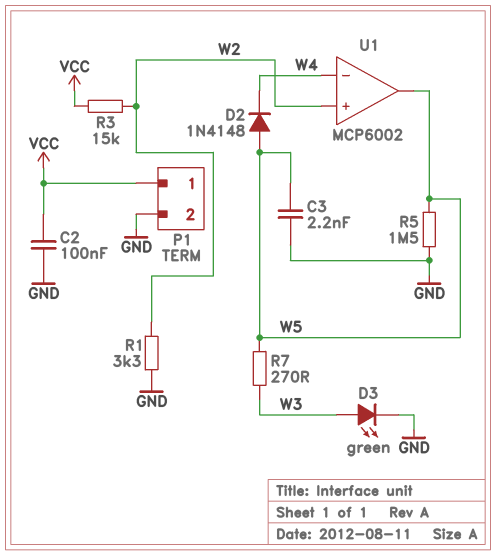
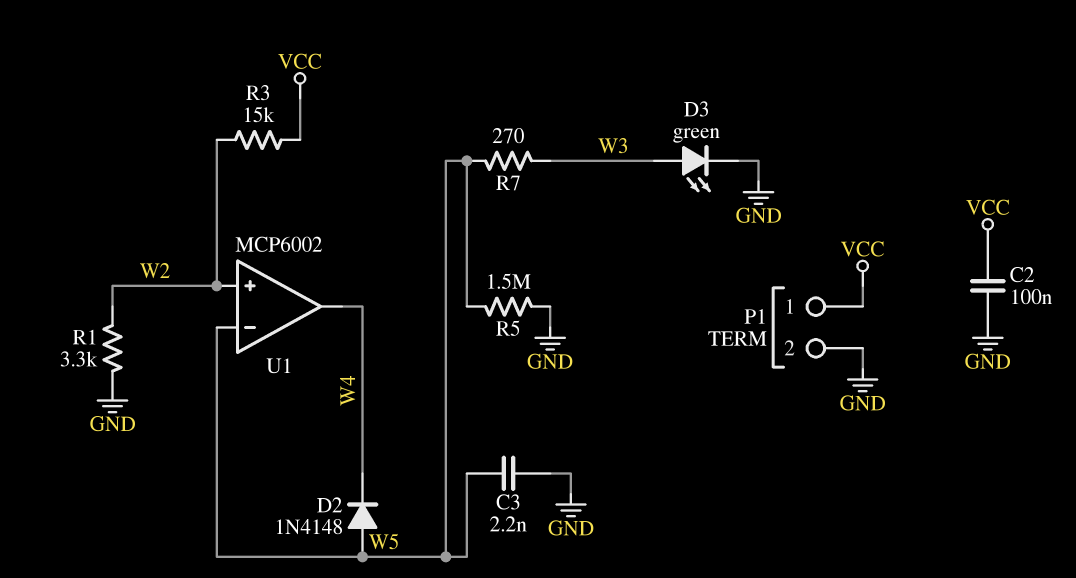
U1 pin in-: W4 -> W5
U1 pin out: W5 -> W4

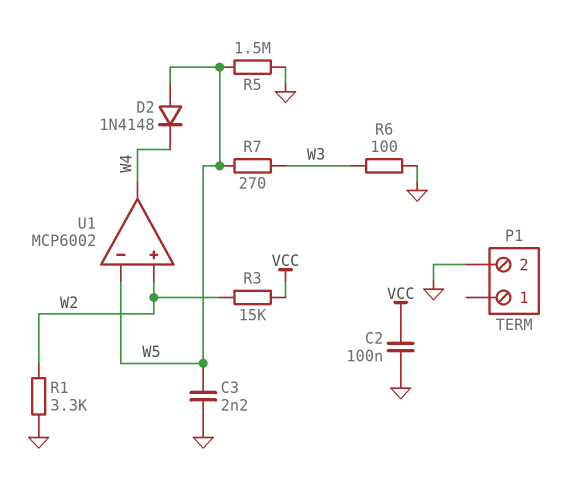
D3: LED green (A W3, K GND) -> none
P1 pin 1: VCC -> none
R6: none -> 100 (GND, W3)

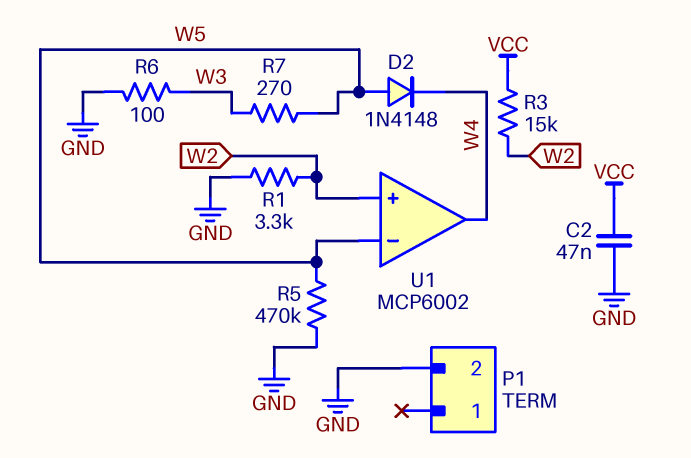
C2: 100nF (GND, VCC) -> 47nF (GND, VCC)
C3: 2.2nF (GND, W5) -> none
R5: 1.5M (GND, W5) -> 470k (GND, W5)

